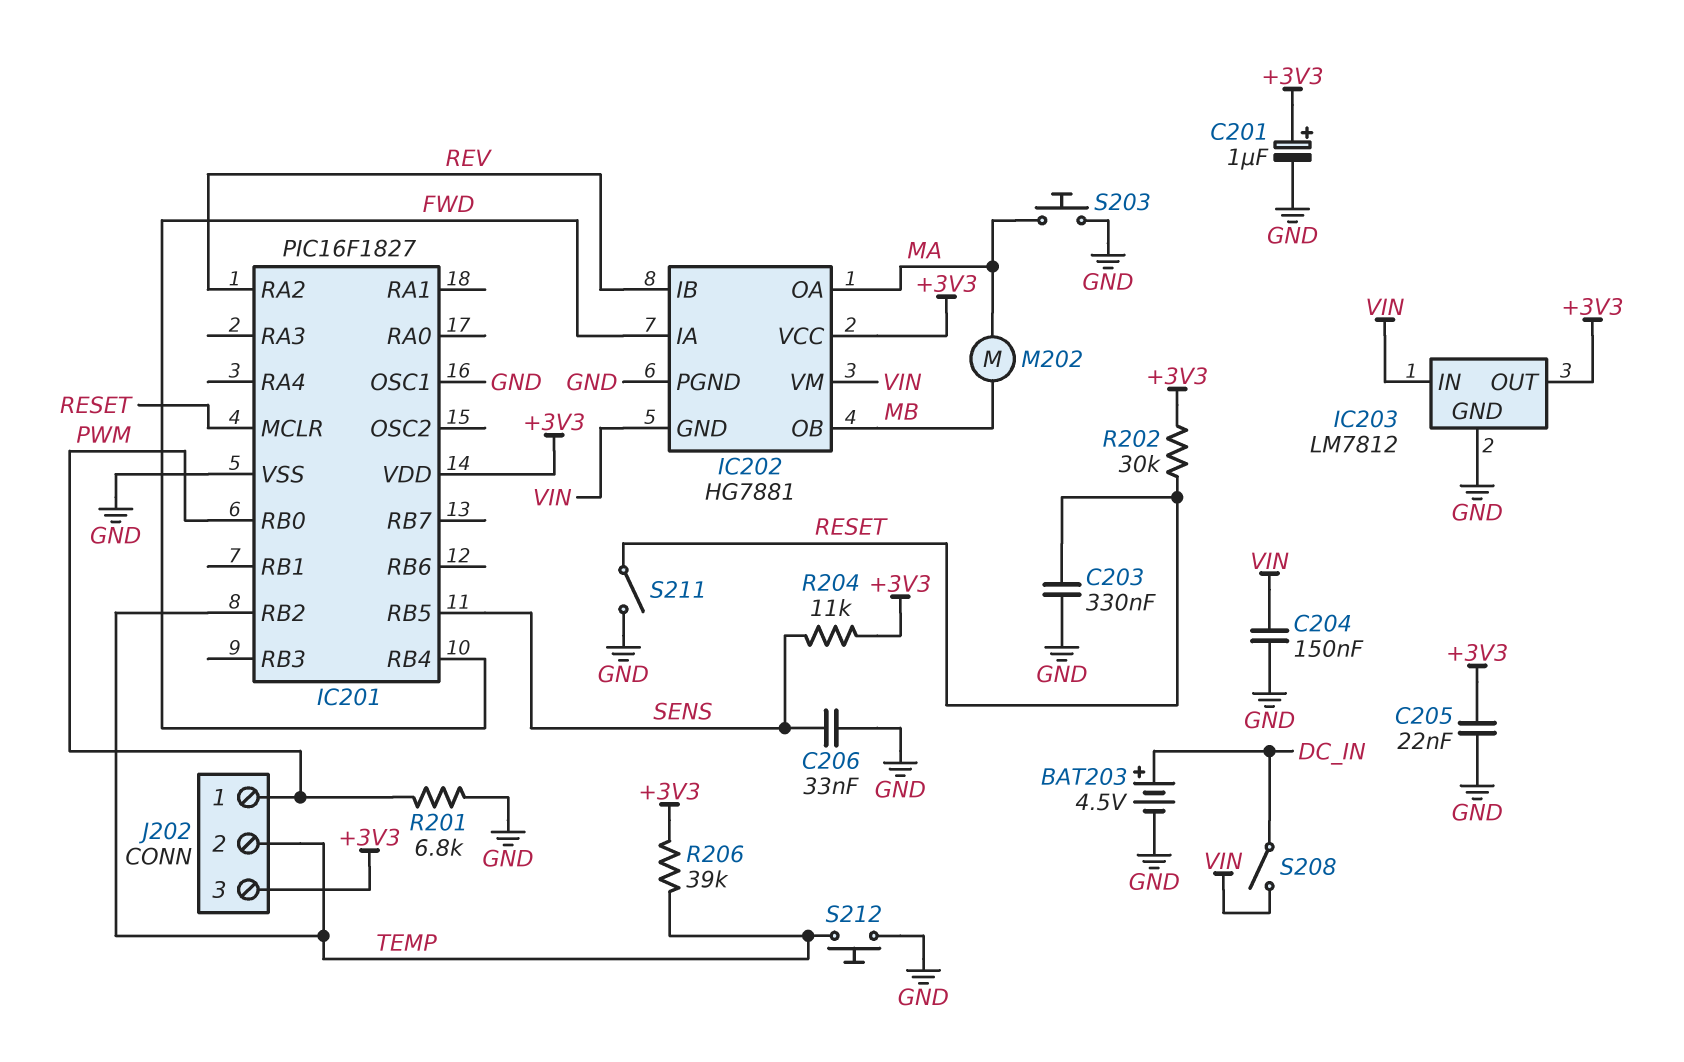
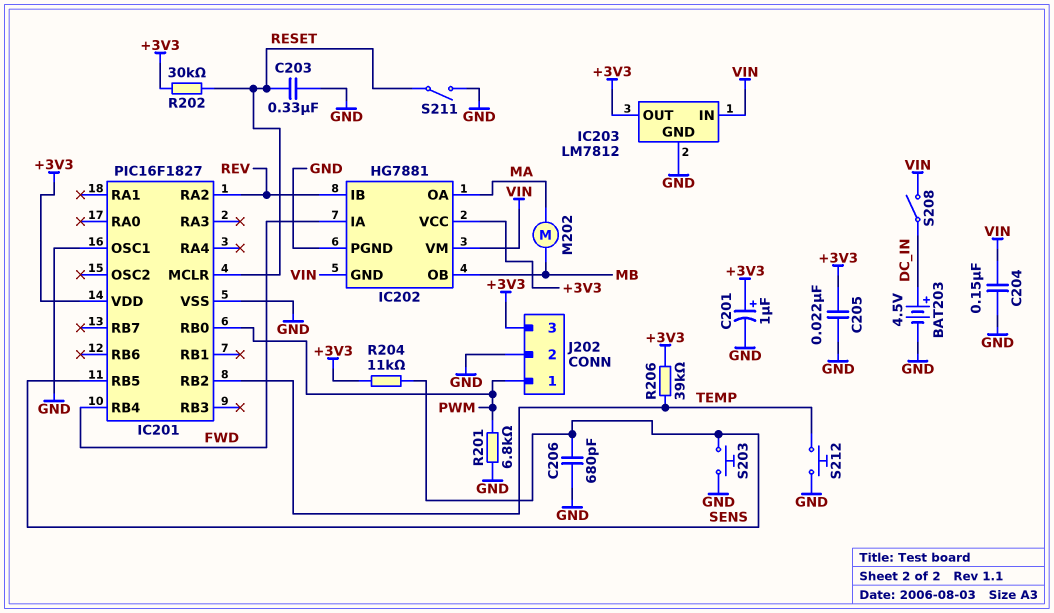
C206: 33nF (GND, SENS) -> 680pF (GND, SENS)
J202 pin 2: TEMP -> GND
S203: button (GND, MA) -> button (GND, SENS)

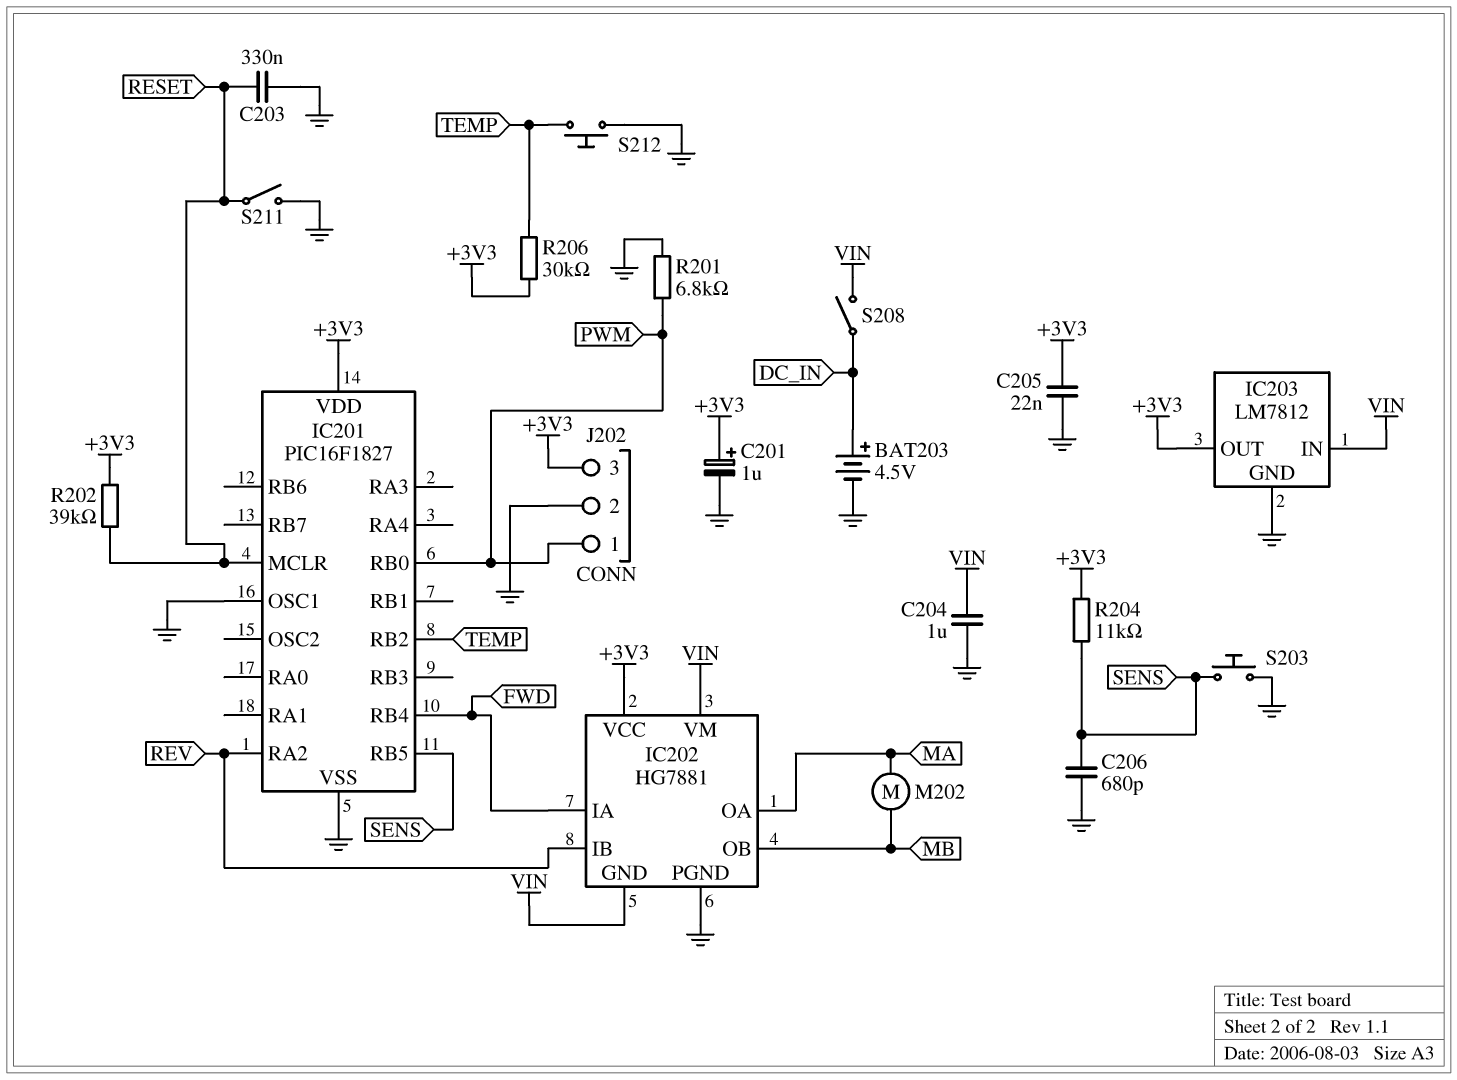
C204: 150nF (GND, VIN) -> 1uF (GND, VIN)
R202: 30k (+3V3, RESET) -> 39k (+3V3, RESET)
R206: 39k (+3V3, TEMP) -> 30k (+3V3, TEMP)

